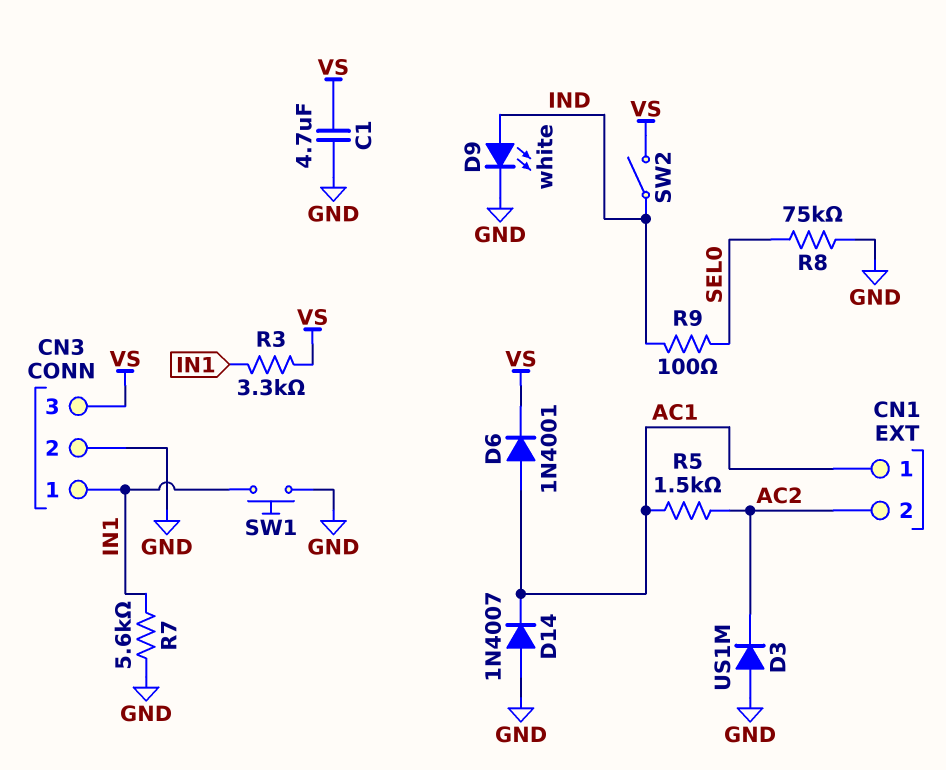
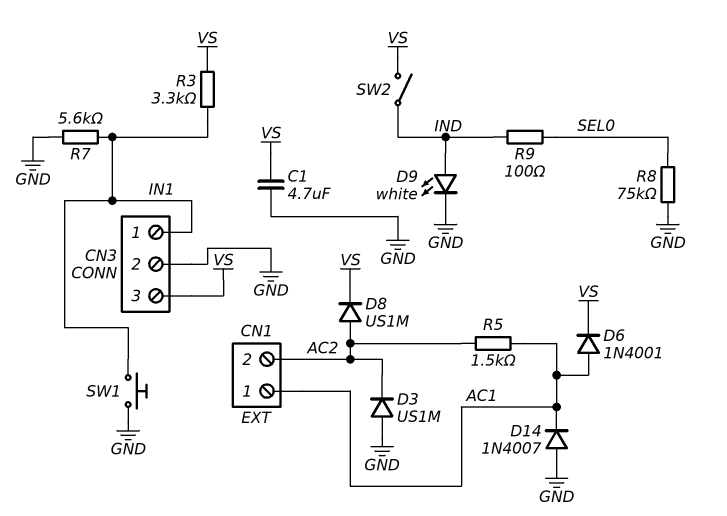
D8: none -> diode US1M (A AC2, K VS)

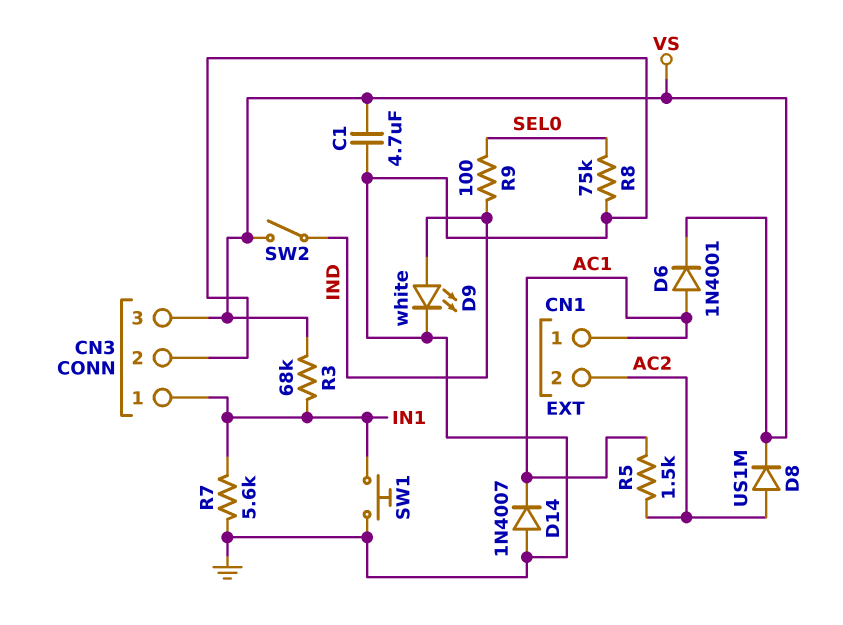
D3: diode US1M (A GND, K AC2) -> none
R3: 3.3k (IN1, VS) -> 68k (IN1, VS)

